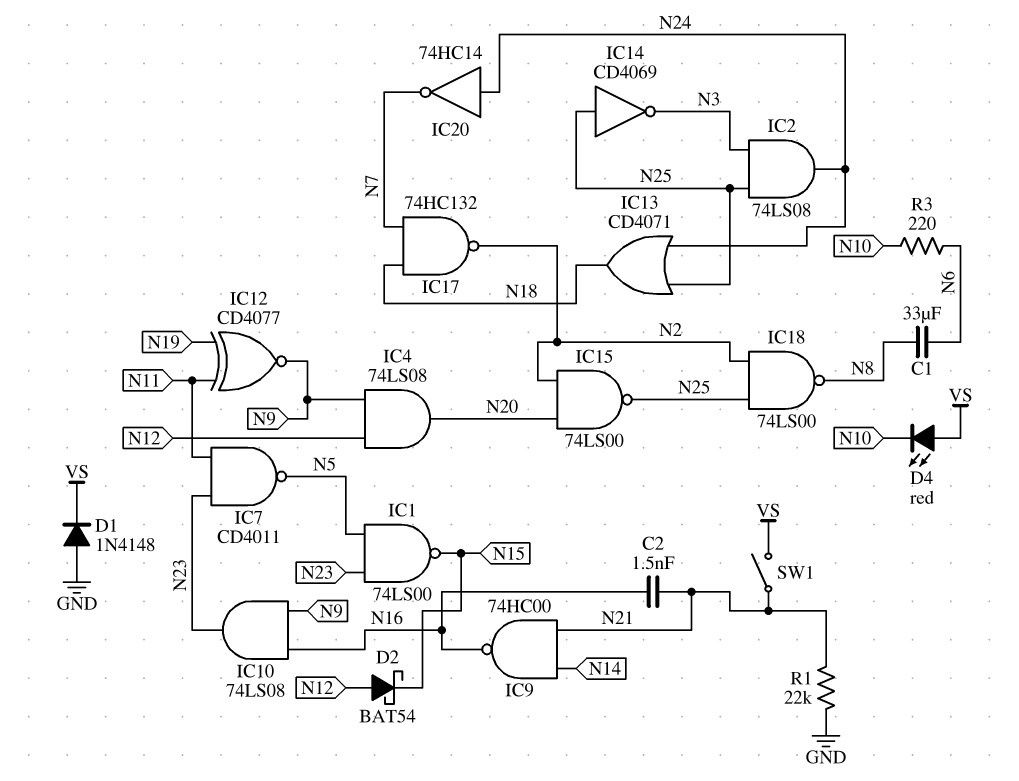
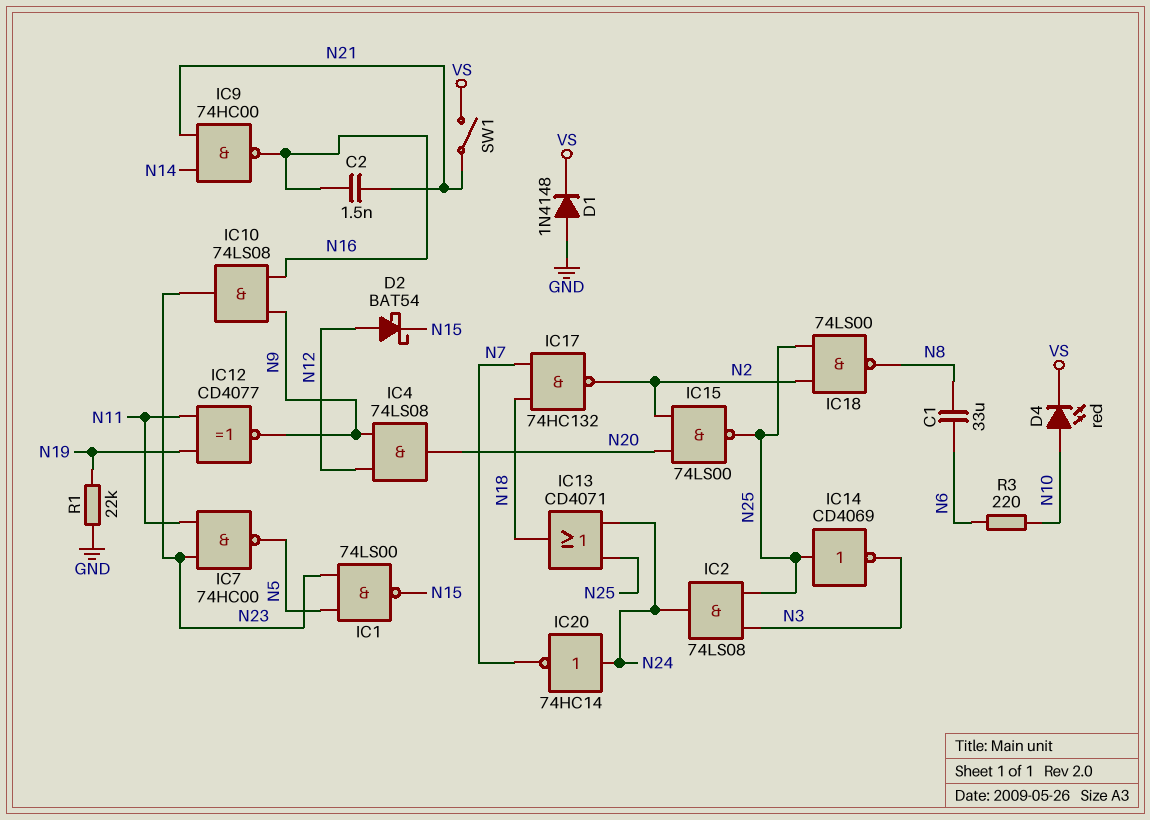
D4: LED red (A VS, K N10) -> LED red (A N10, K VS)
IC7: NAND CD4011 (in N11, in N23, out N5) -> NAND 74HC00 (in N11, in N23, out N5)
R1: 22k (GND, N21) -> 22k (GND, N19)

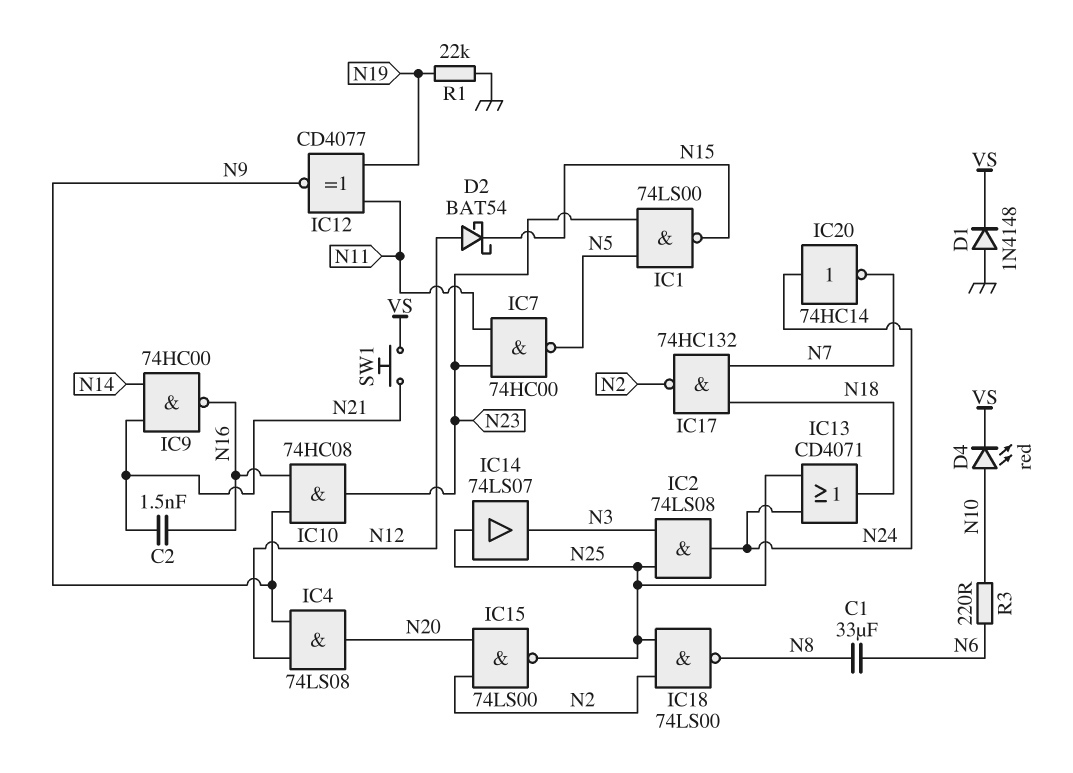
IC10: AND 74LS08 (in N9, in N16, out N23) -> AND 74HC08 (in N9, in N16, out N23)
IC14: NOT CD4069 (in N25, out N3) -> buffer 74LS07 (in N25, out N3)
SW1: switch (N21, VS) -> button (N21, VS)

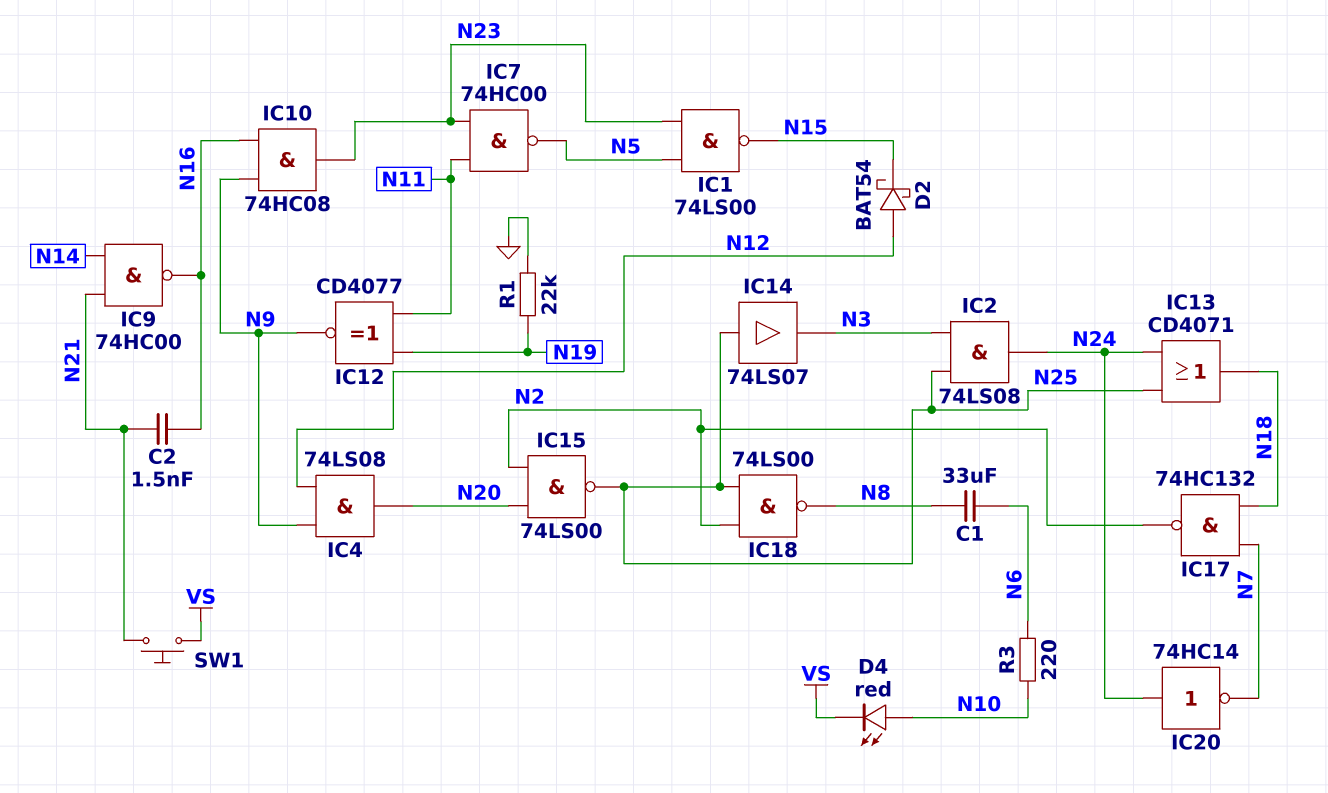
D1: diode 1N4148 (A GND, K VS) -> none

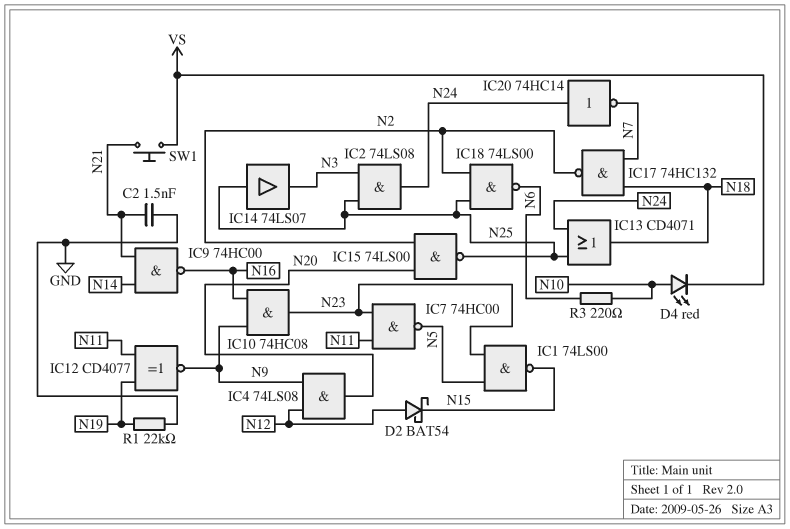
C1: 33uF (N6, N8) -> none
C2: 1.5nF (N16, N21) -> 1.5nF (GND, N21)
IC18: NAND 74LS00 (in N2, in N25, out N8) -> NAND 74LS00 (in N2, in N25, out N6)

